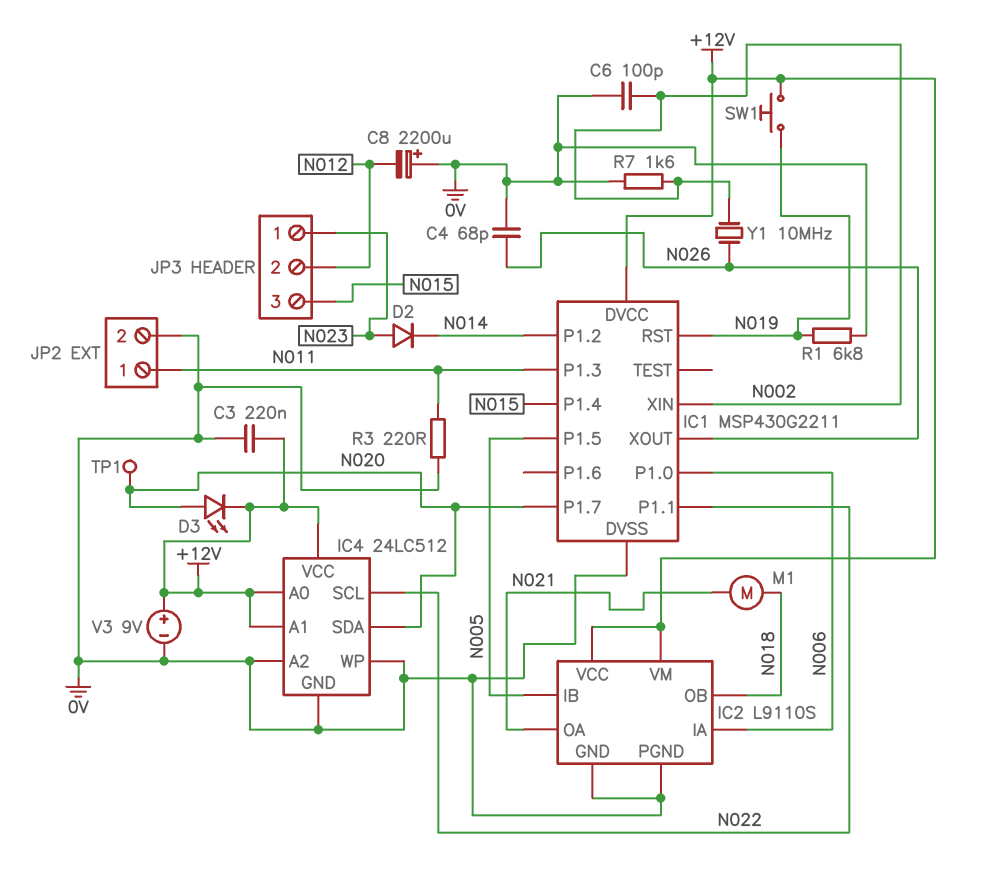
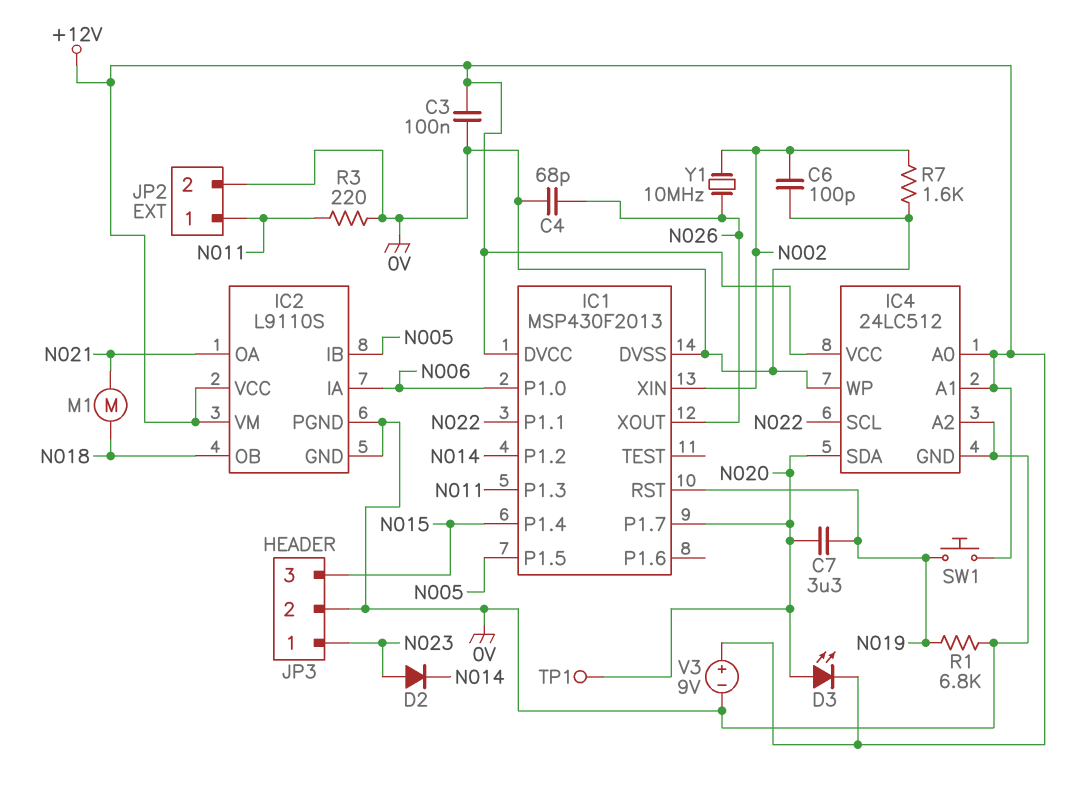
C3: 220nF (+12V, 0V) -> 100nF (+12V, 0V)
C7: none -> 3.3uF (N019, N020)
C8: 2200uF (plus 0V, minus N012) -> none
IC1: MSP430G2211 -> MSP430F2013
JP3 pin 2: N012 -> 0V

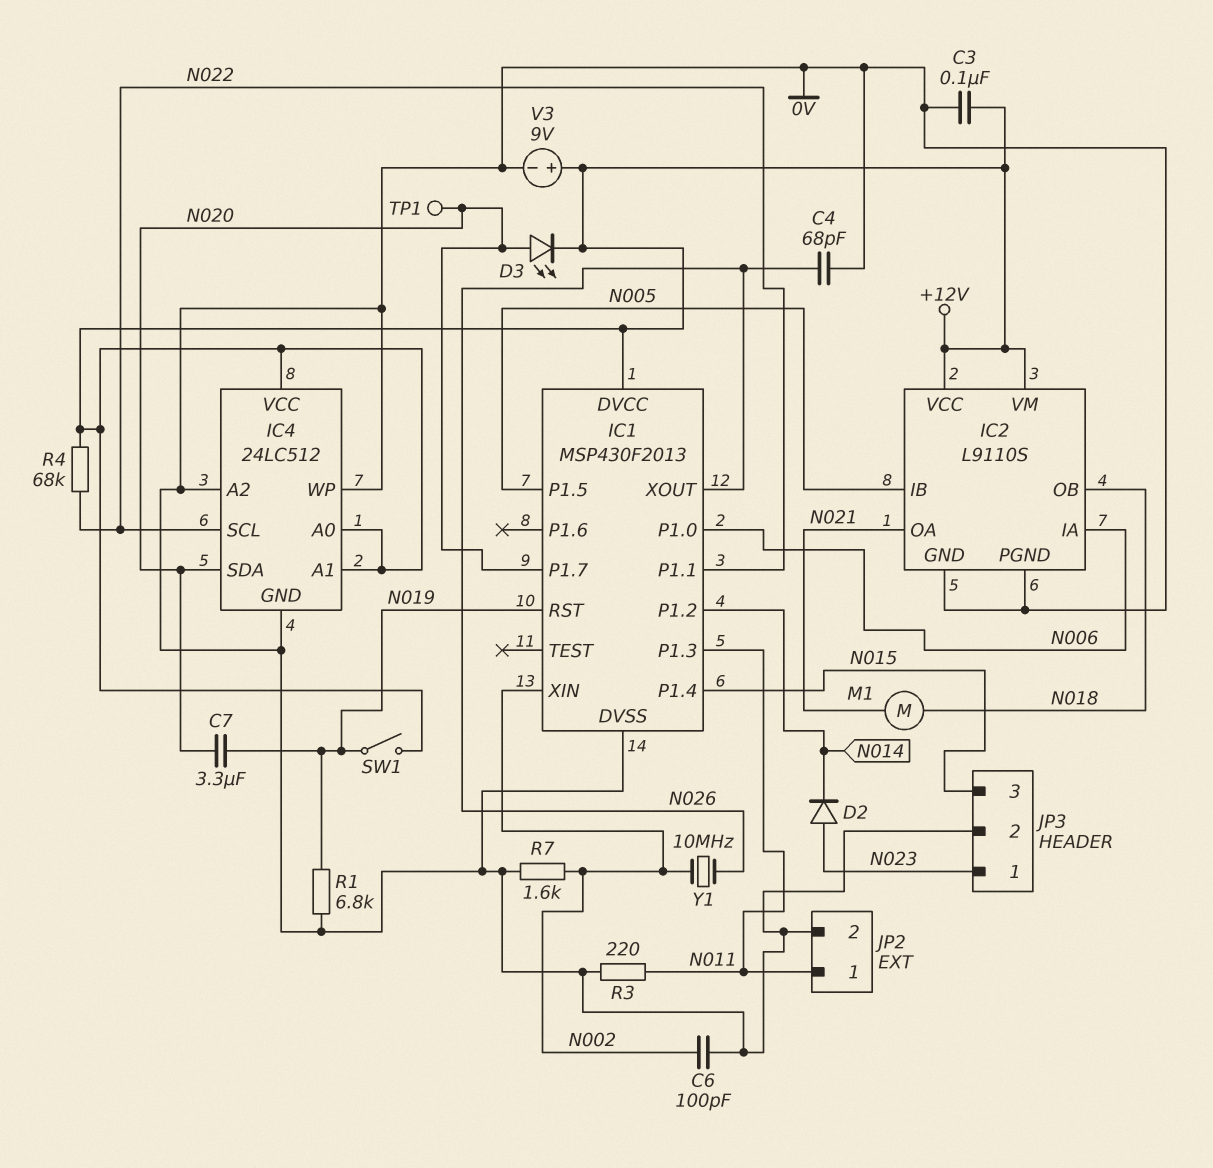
R4: none -> 68k (+12V, N022)
SW1: button (+12V, N019) -> switch (+12V, N019)

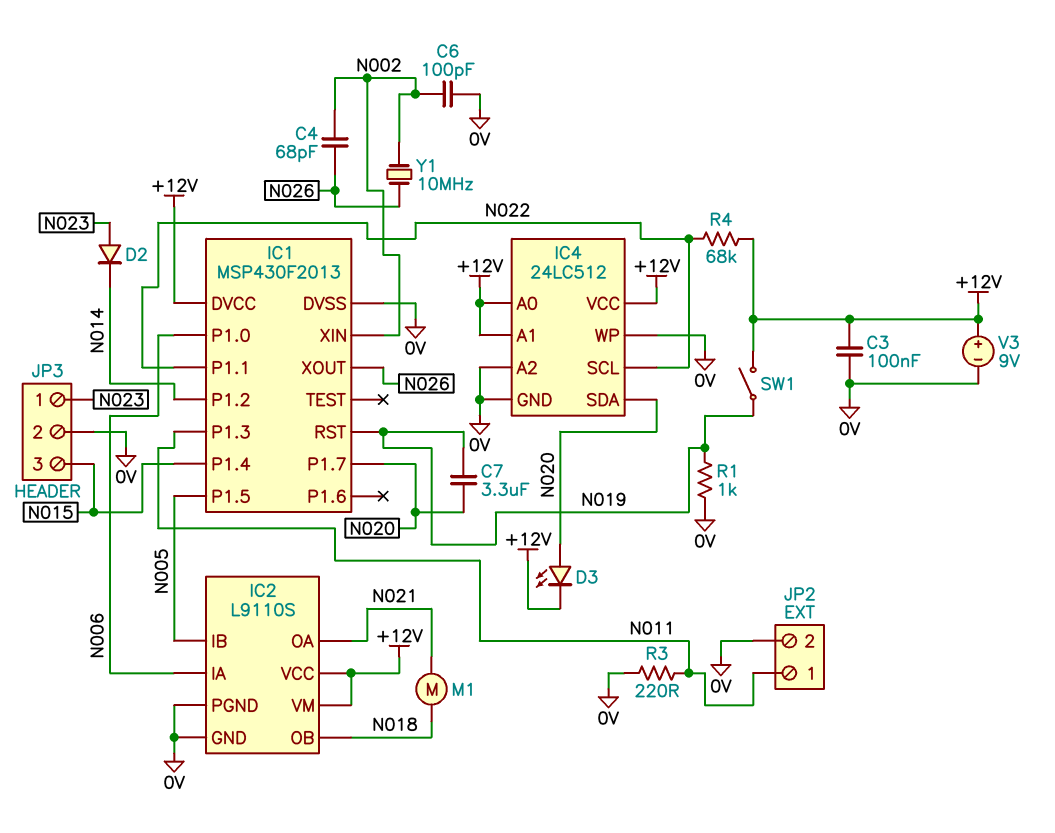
C4: 68pF (0V, N026) -> 68pF (N002, N026)
R1: 6.8k (0V, N019) -> 1k (0V, N019)
R7: 1.6k (0V, N002) -> none
TP1: test point (N020) -> none

